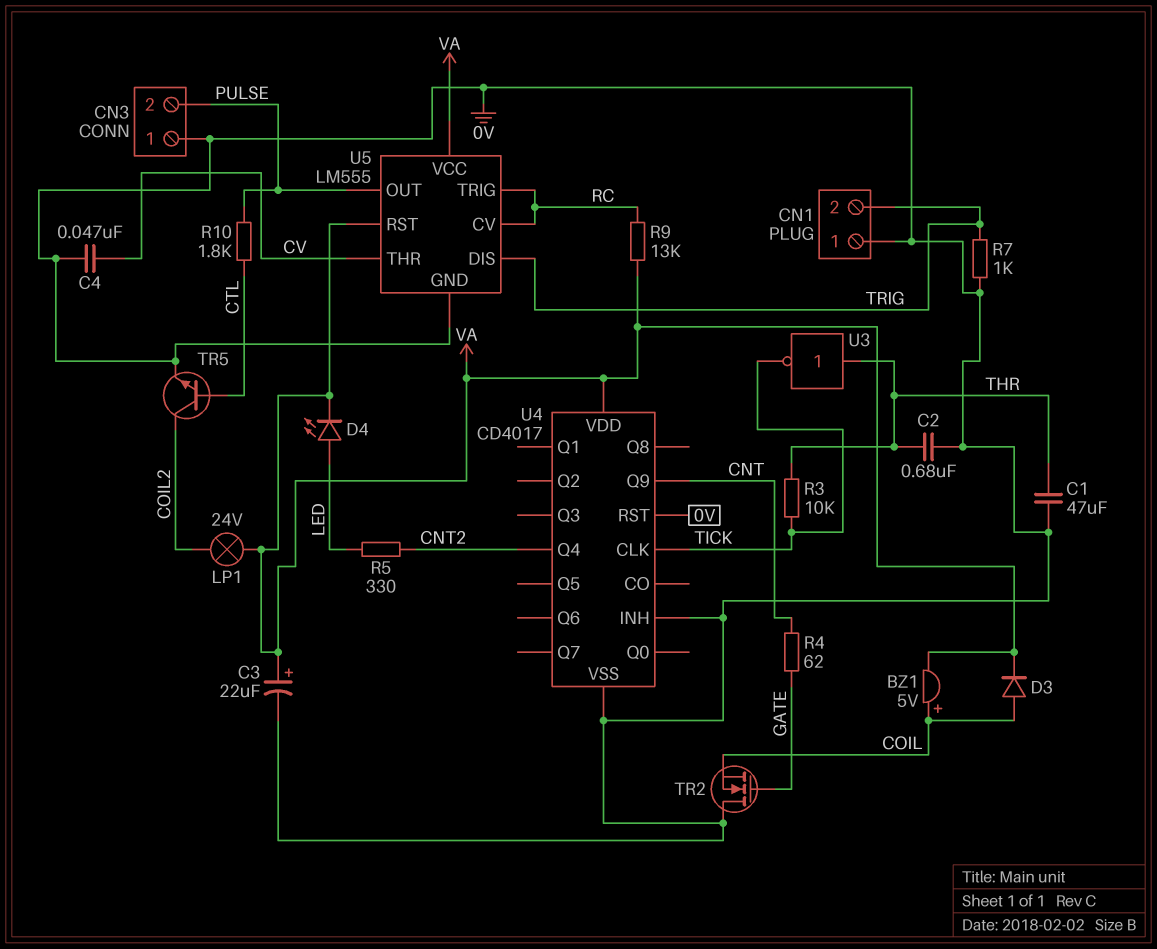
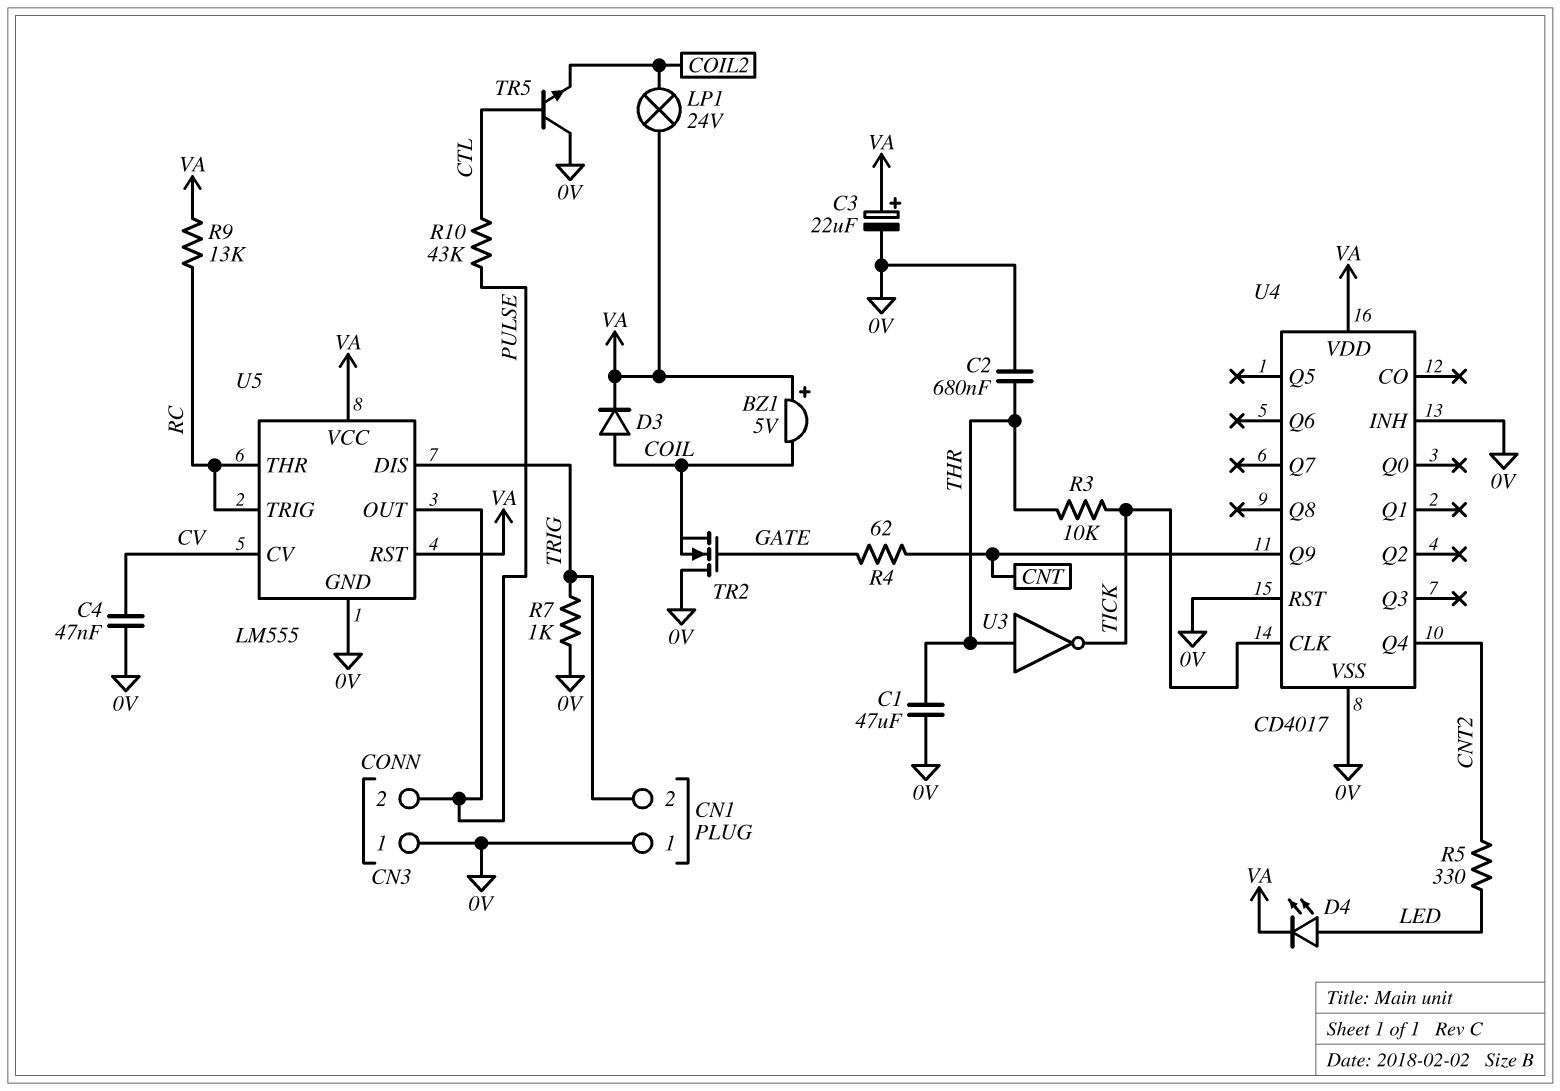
BZ1: buzzer 5V (plus COIL, minus VA) -> buzzer 5V (plus VA, minus COIL)
R10: 1.8k (CTL, PULSE) -> 43k (CTL, PULSE)
TR5: NPN (B CTL, C COIL2, E 0V) -> NPN (B CTL, C 0V, E COIL2)
U5 pin CV: RC -> CV
U5 pin THR: CV -> RC

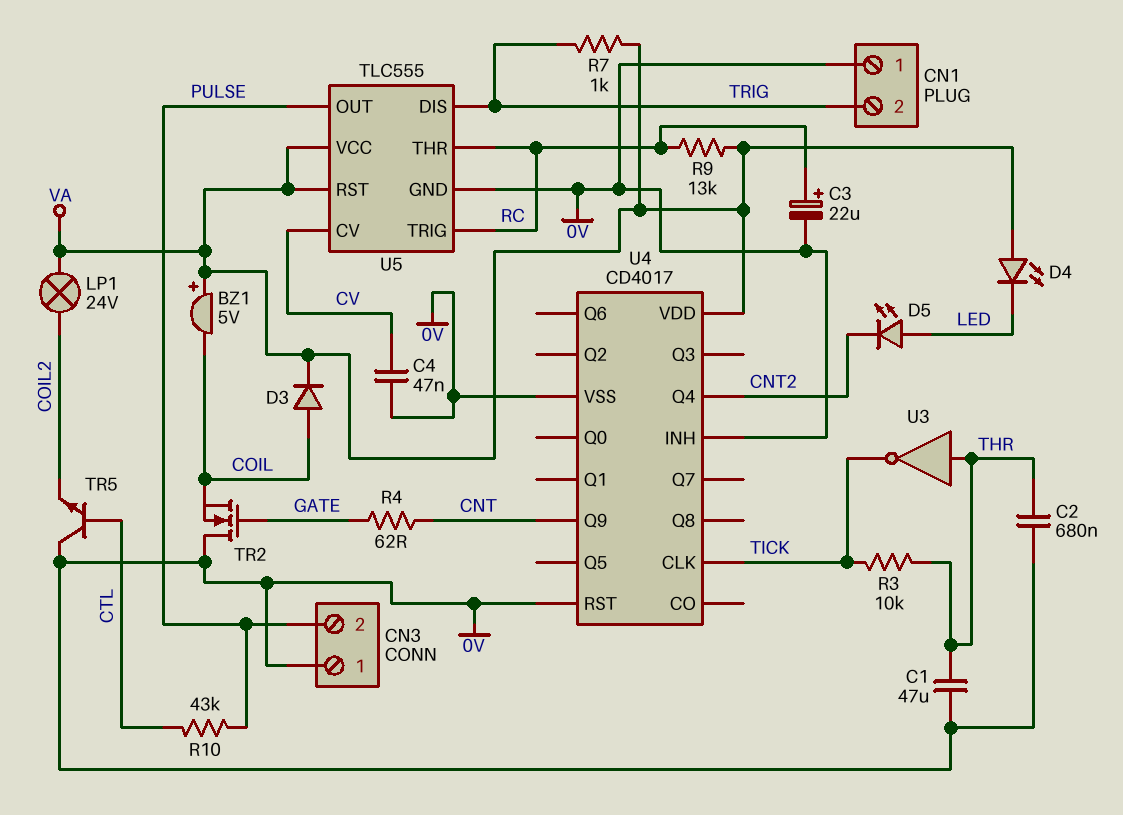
C3: 22uF (plus VA, minus 0V) -> 22uF (plus RC, minus 0V)
D4: LED (A LED, K VA) -> LED (A VA, K LED)
D5: none -> LED (A LED, K CNT2)
R5: 330 (CNT2, LED) -> none
R7: 1k (0V, TRIG) -> 1k (TRIG, VA)
U5: LM555 -> TLC555

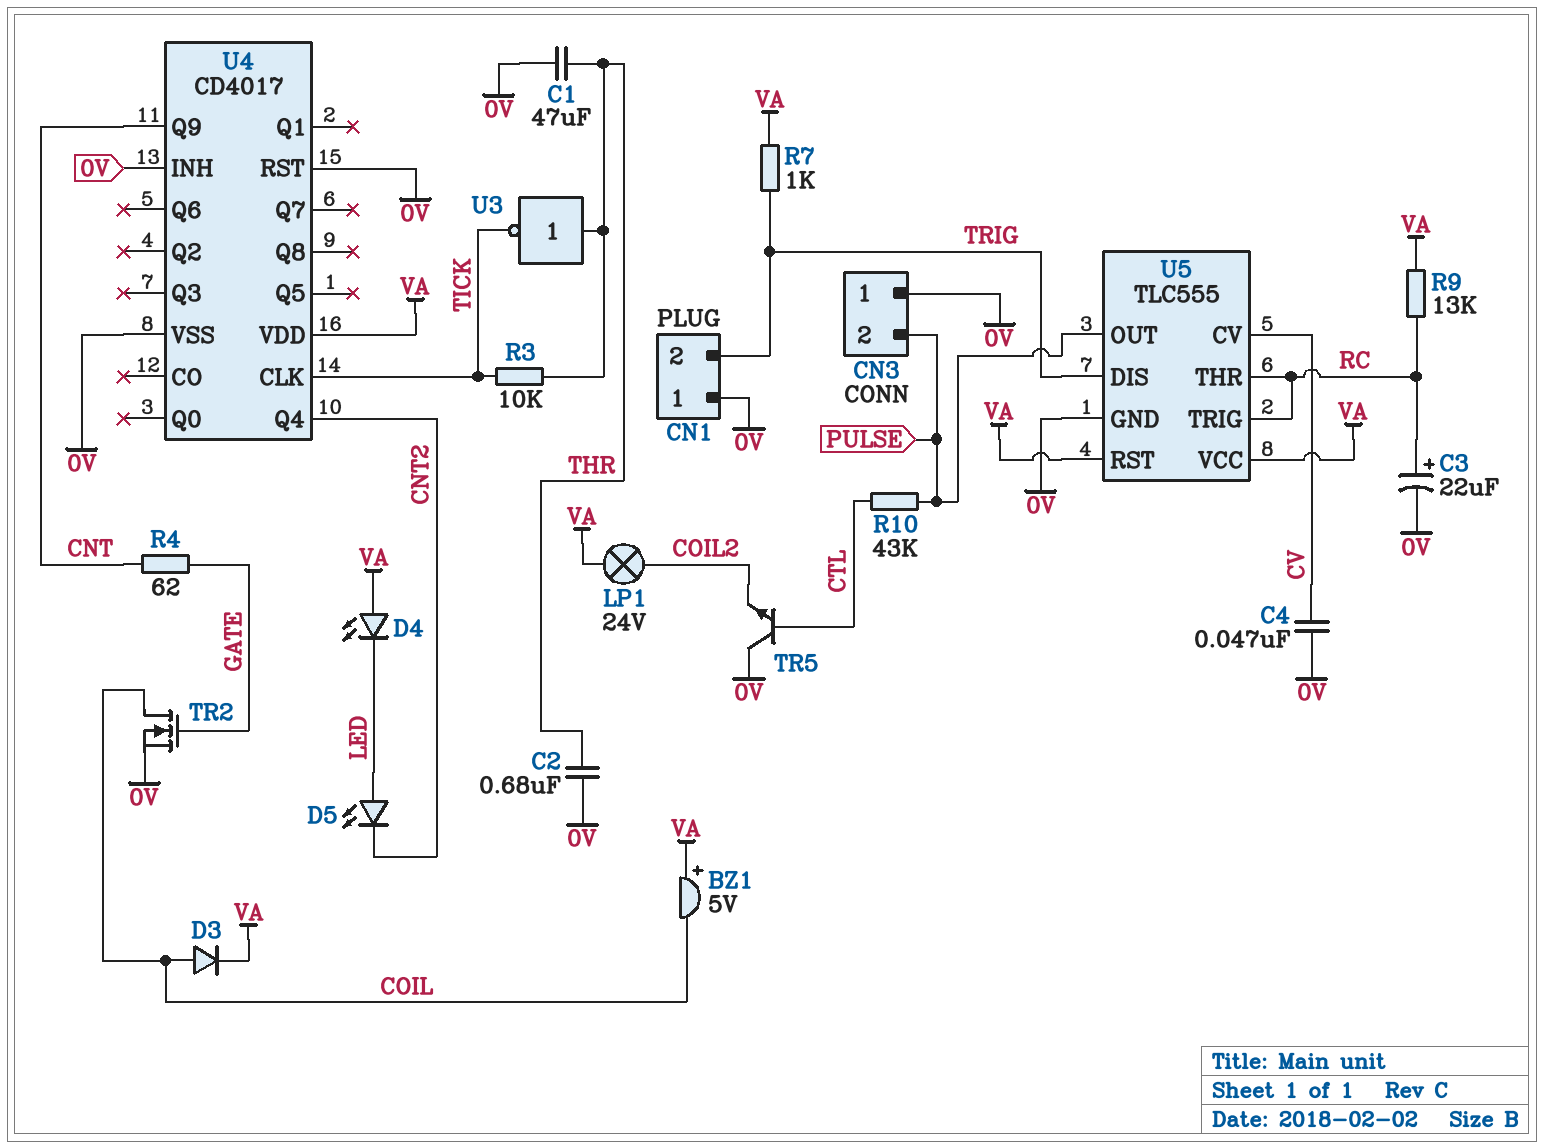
TR2: NMOS (G GATE, D 0V, S COIL) -> NMOS (G GATE, D COIL, S 0V)

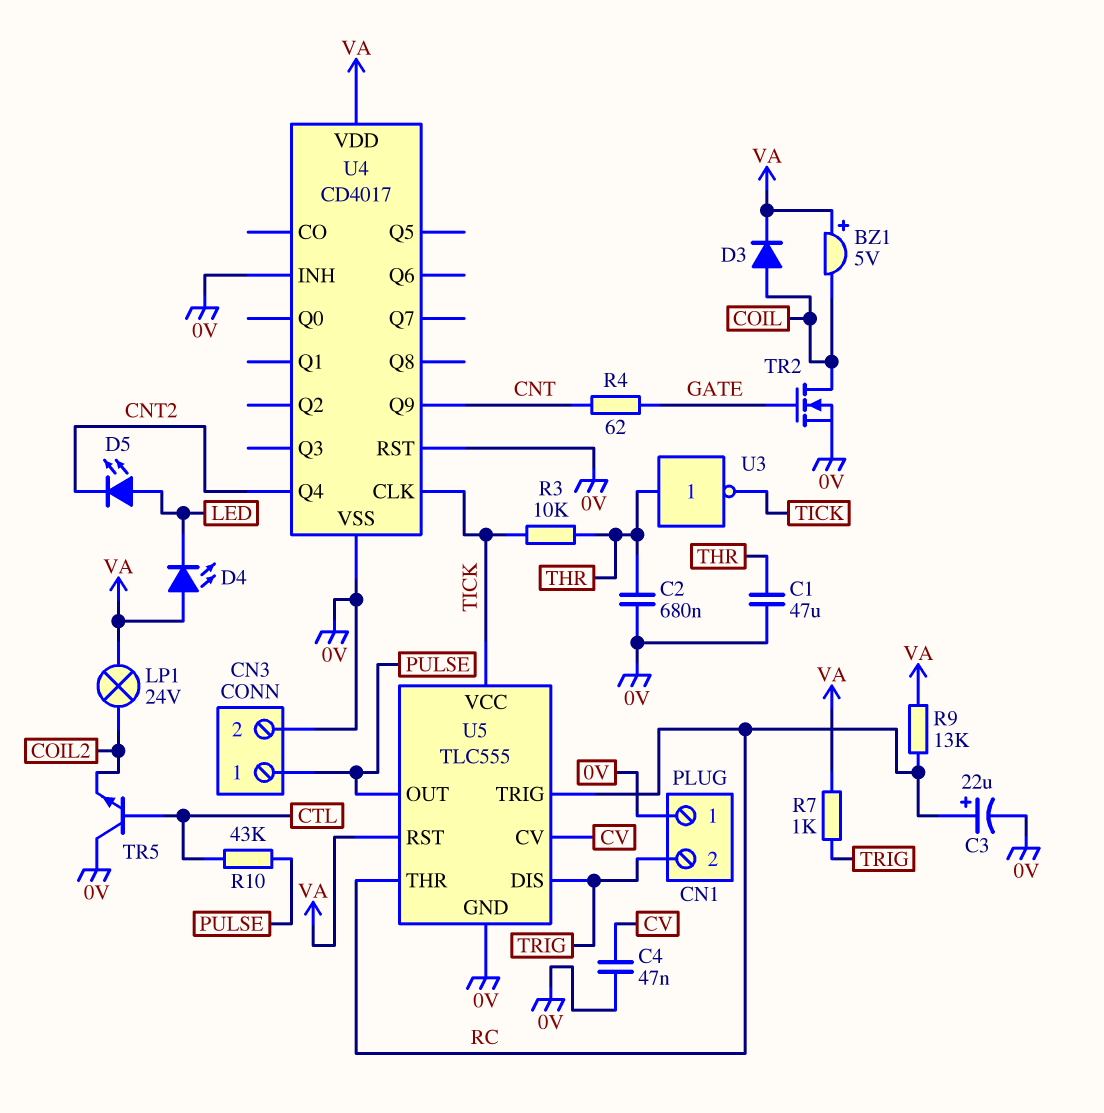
CN3 pin 1: 0V -> PULSE
CN3 pin 2: PULSE -> 0V
U5 pin VCC: VA -> TICK

